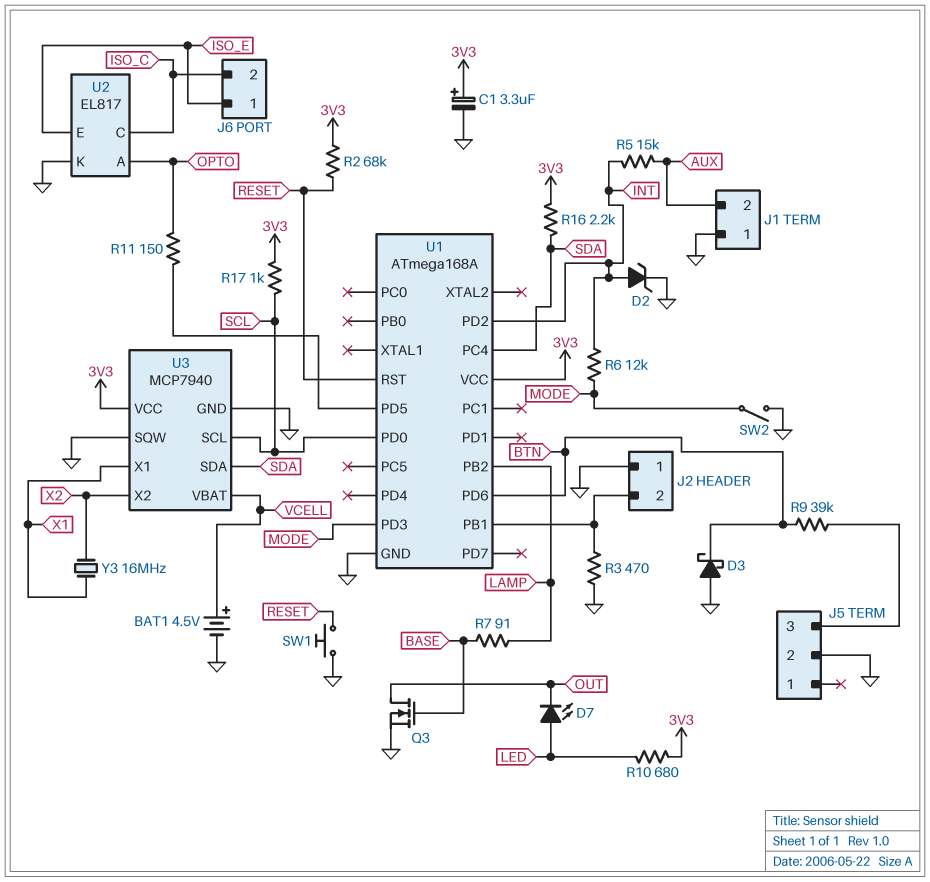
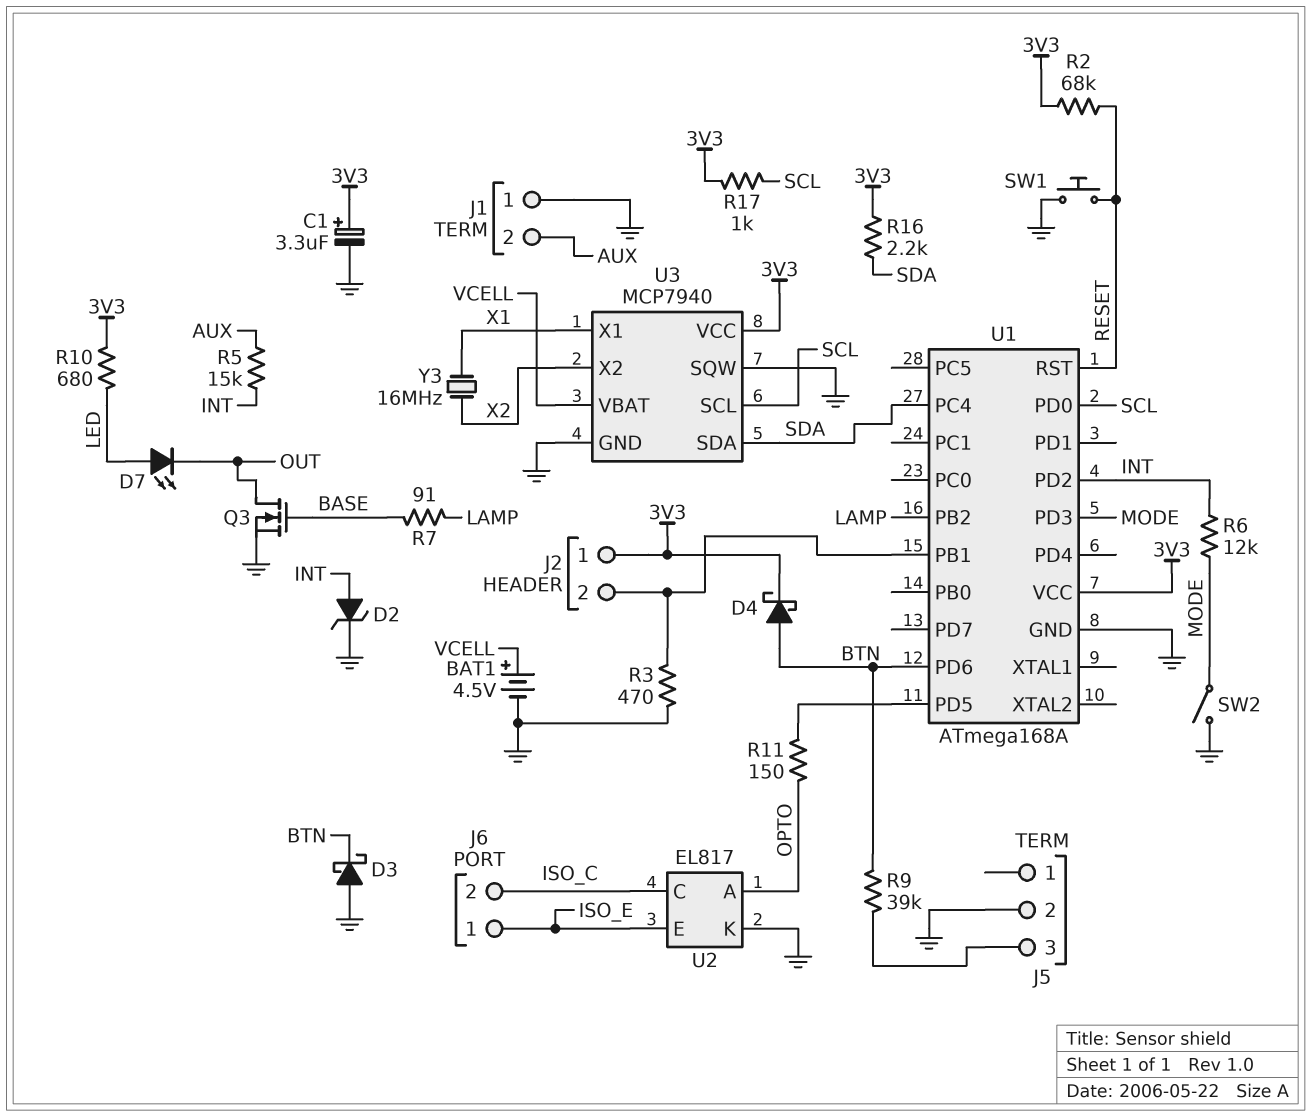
D4: none -> schottky (A BTN, K 3V3)
J2 pin 1: GND -> 3V3

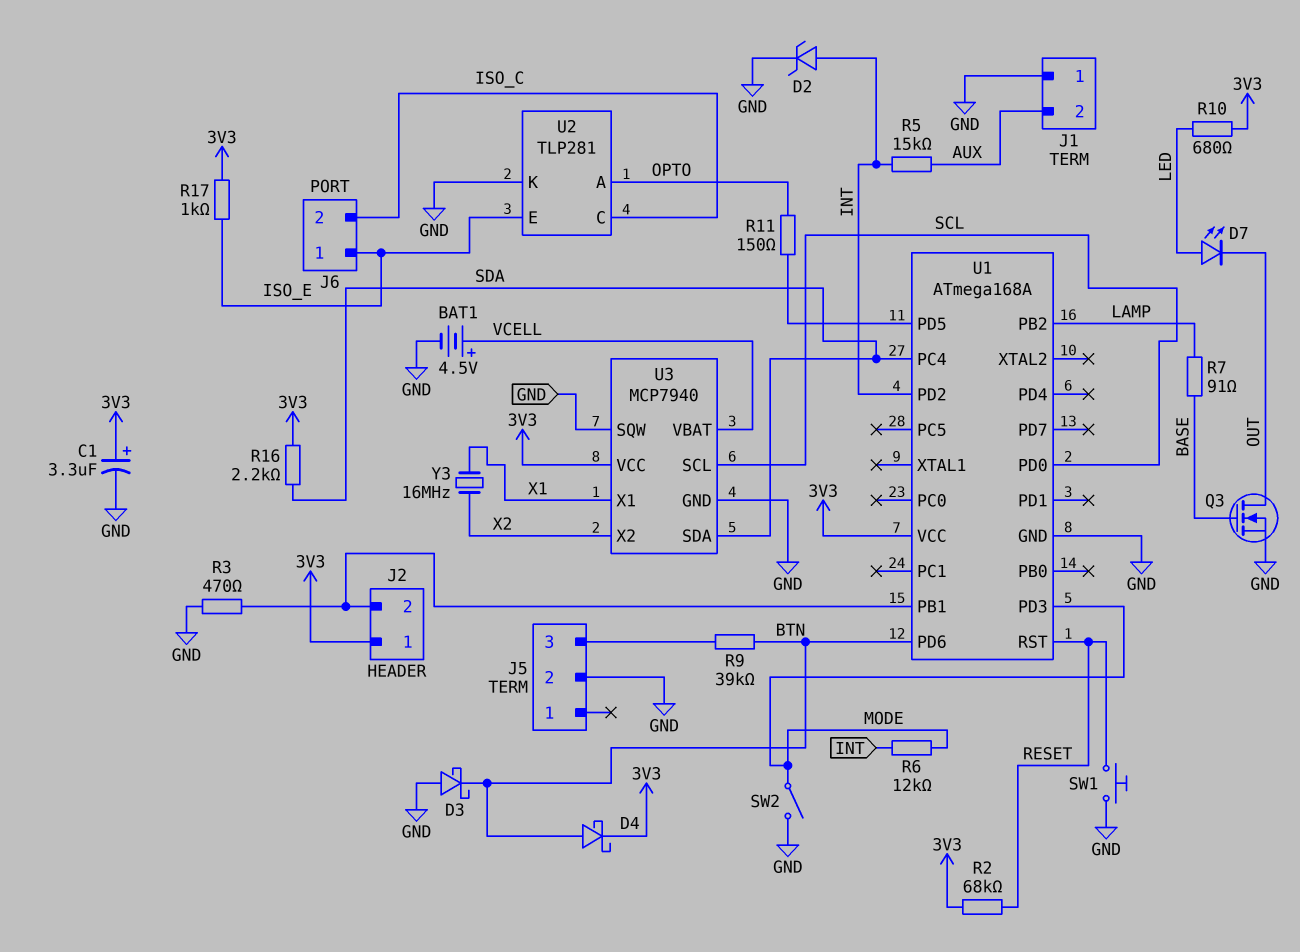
R17: 1k (3V3, SCL) -> 1k (3V3, ISO_E)
U2: EL817 -> TLP281

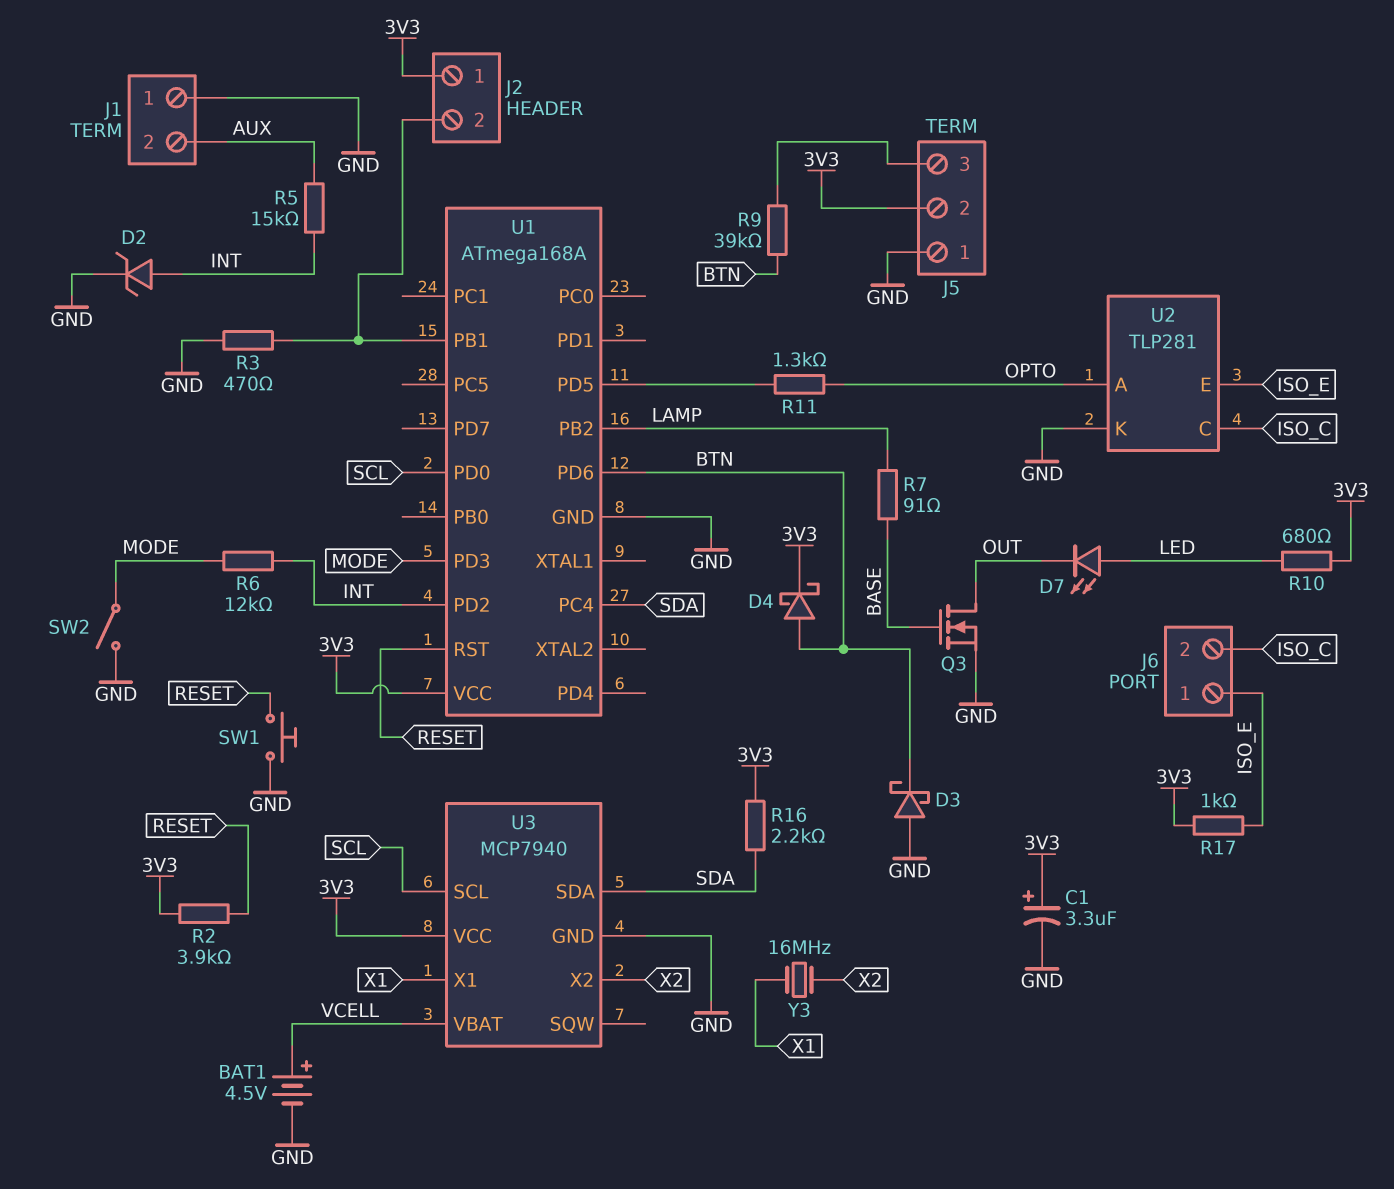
J5 pin 1: none -> GND
J5 pin 2: GND -> 3V3
R2: 68k (3V3, RESET) -> 3.9k (3V3, RESET)
R11: 150 (OPTO, U1/PD5) -> 1.3k (OPTO, U1/PD5)
U3 pin SQW: GND -> none

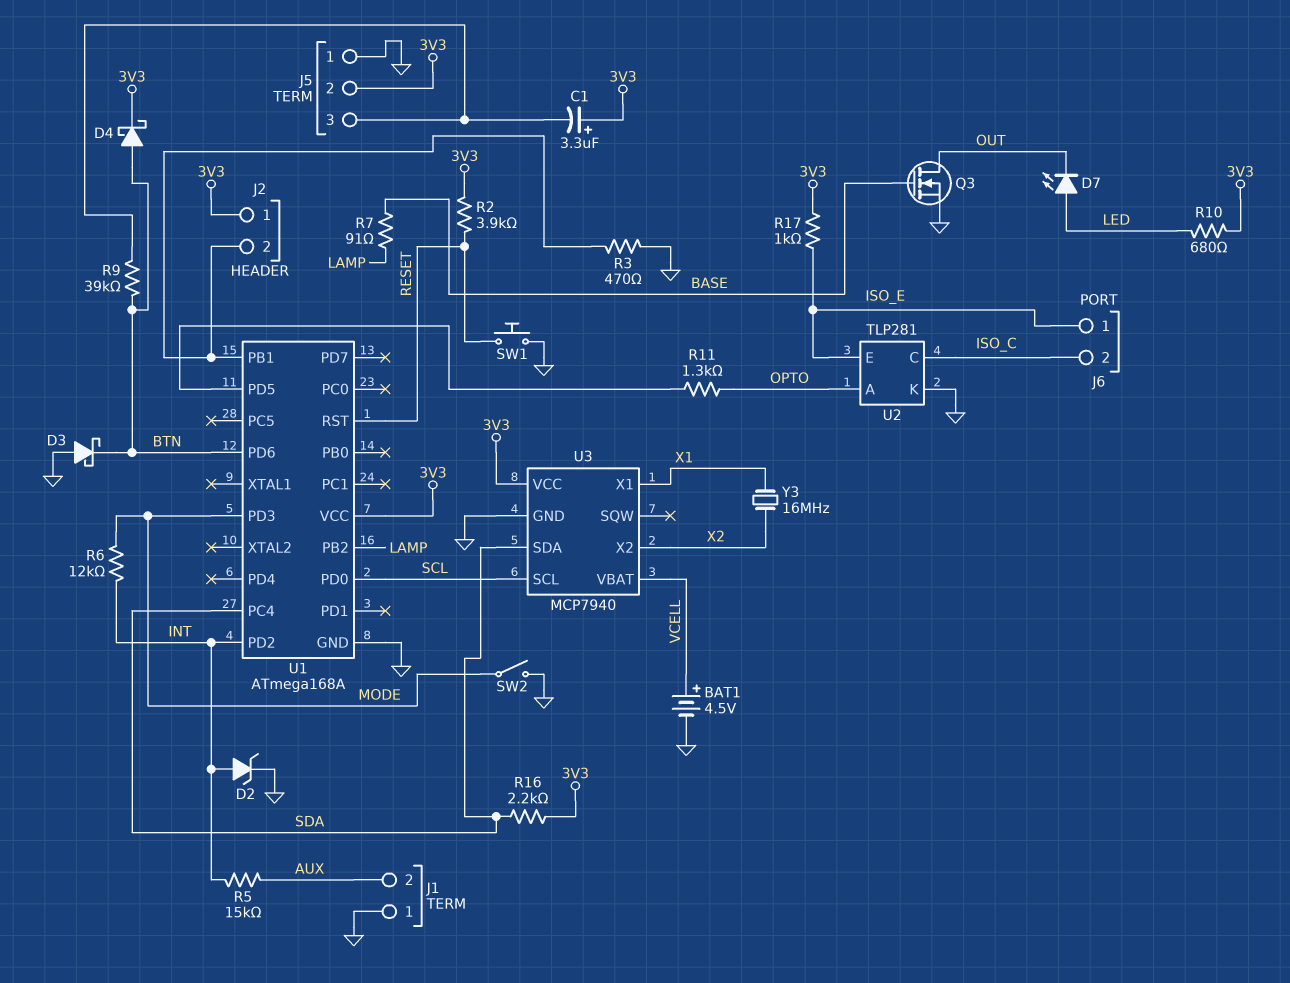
C1: 3.3uF (plus 3V3, minus GND) -> 3.3uF (plus 3V3, minus J5/3)

